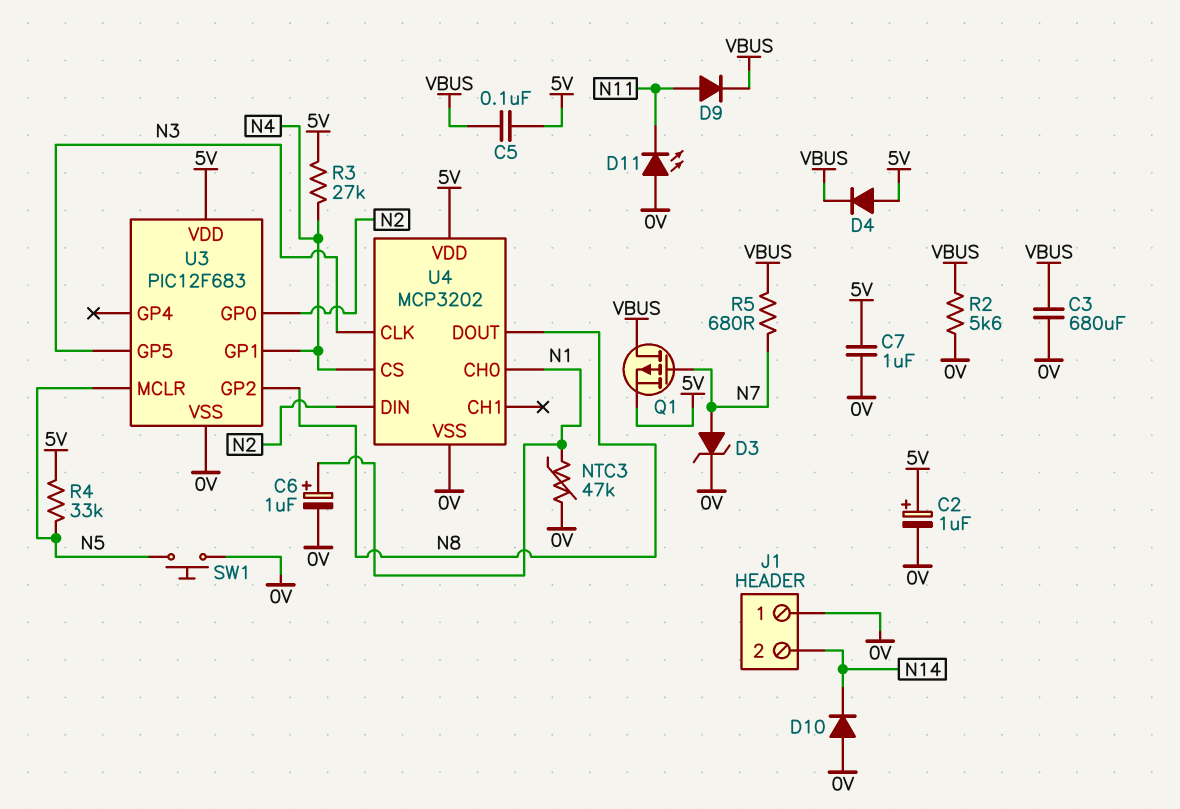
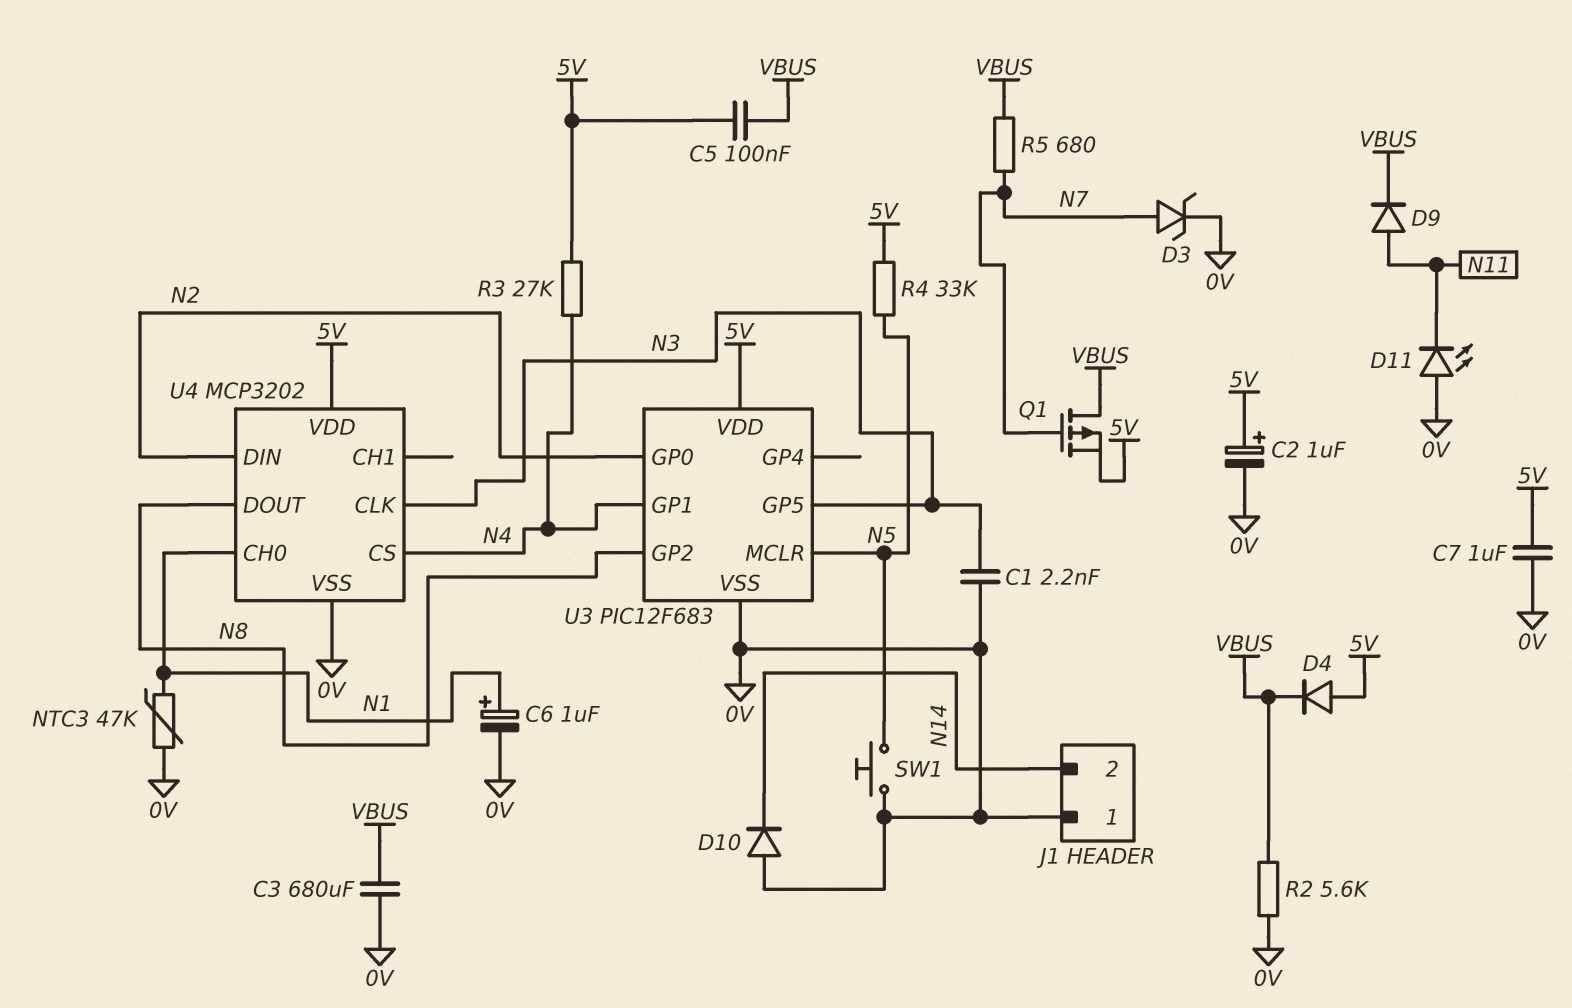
C1: none -> 2.2nF (0V, N3)

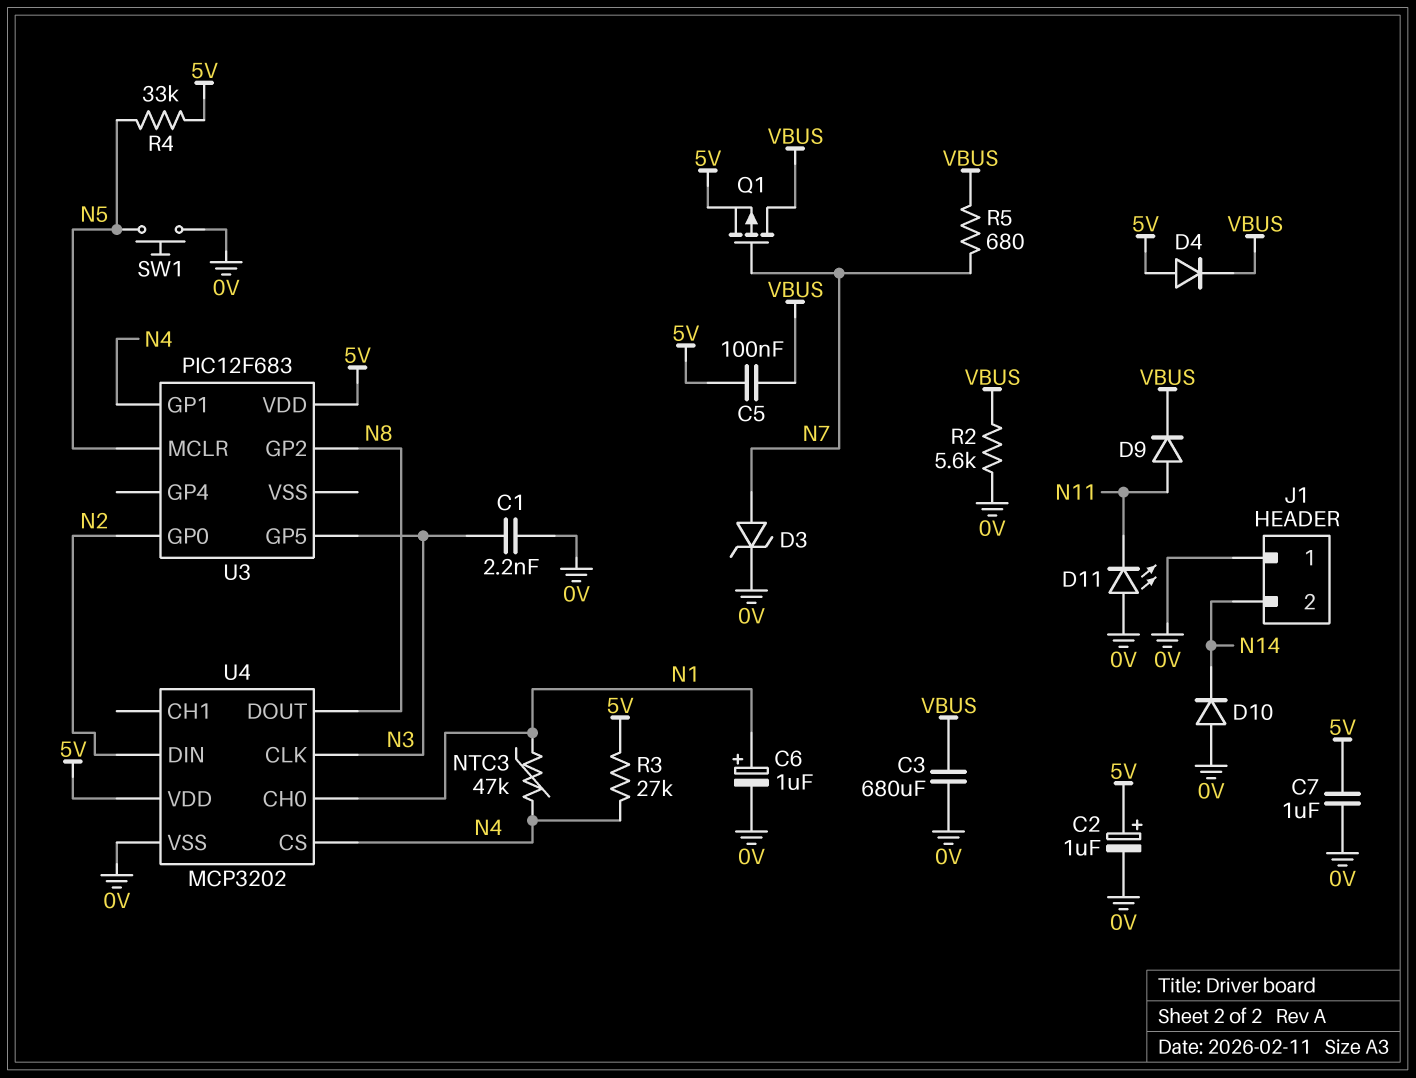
NTC3: 47k (0V, N1) -> 47k (N1, N4)
U3 pin VSS: 0V -> none

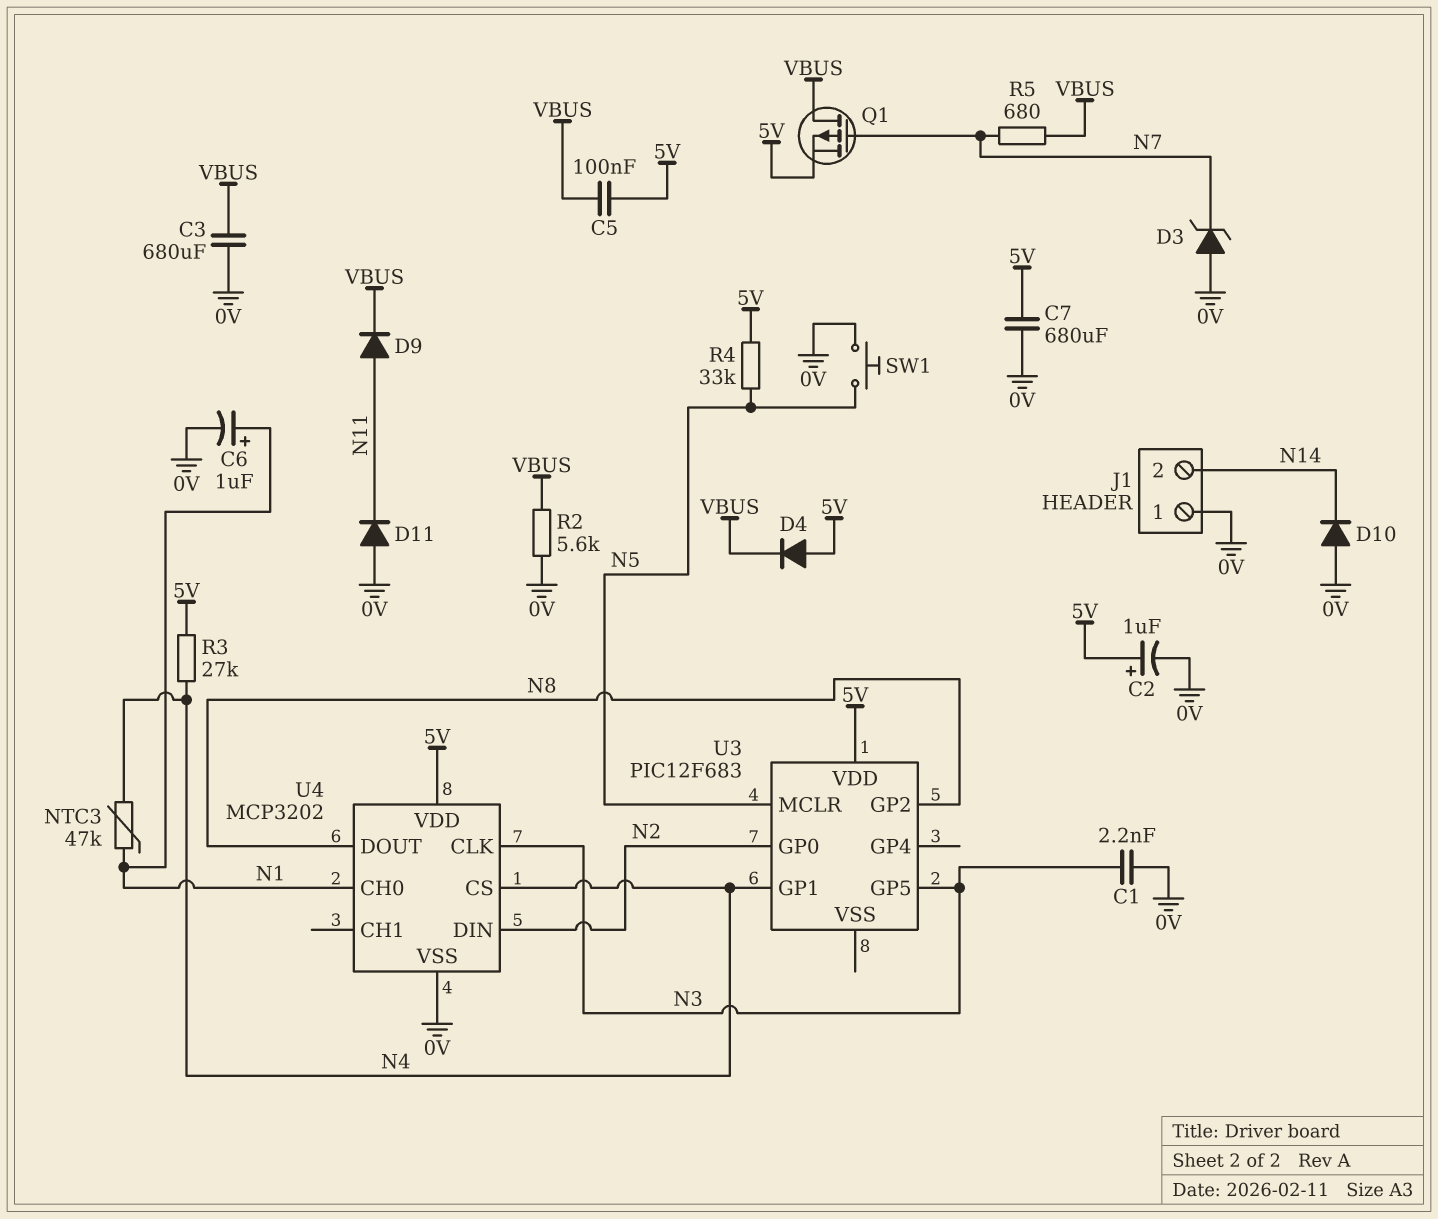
C7: 1uF (0V, 5V) -> 680uF (0V, 5V)
D3: zener (A N7, K 0V) -> zener (A 0V, K N7)
D11: LED (A 0V, K N11) -> diode (A 0V, K N11)

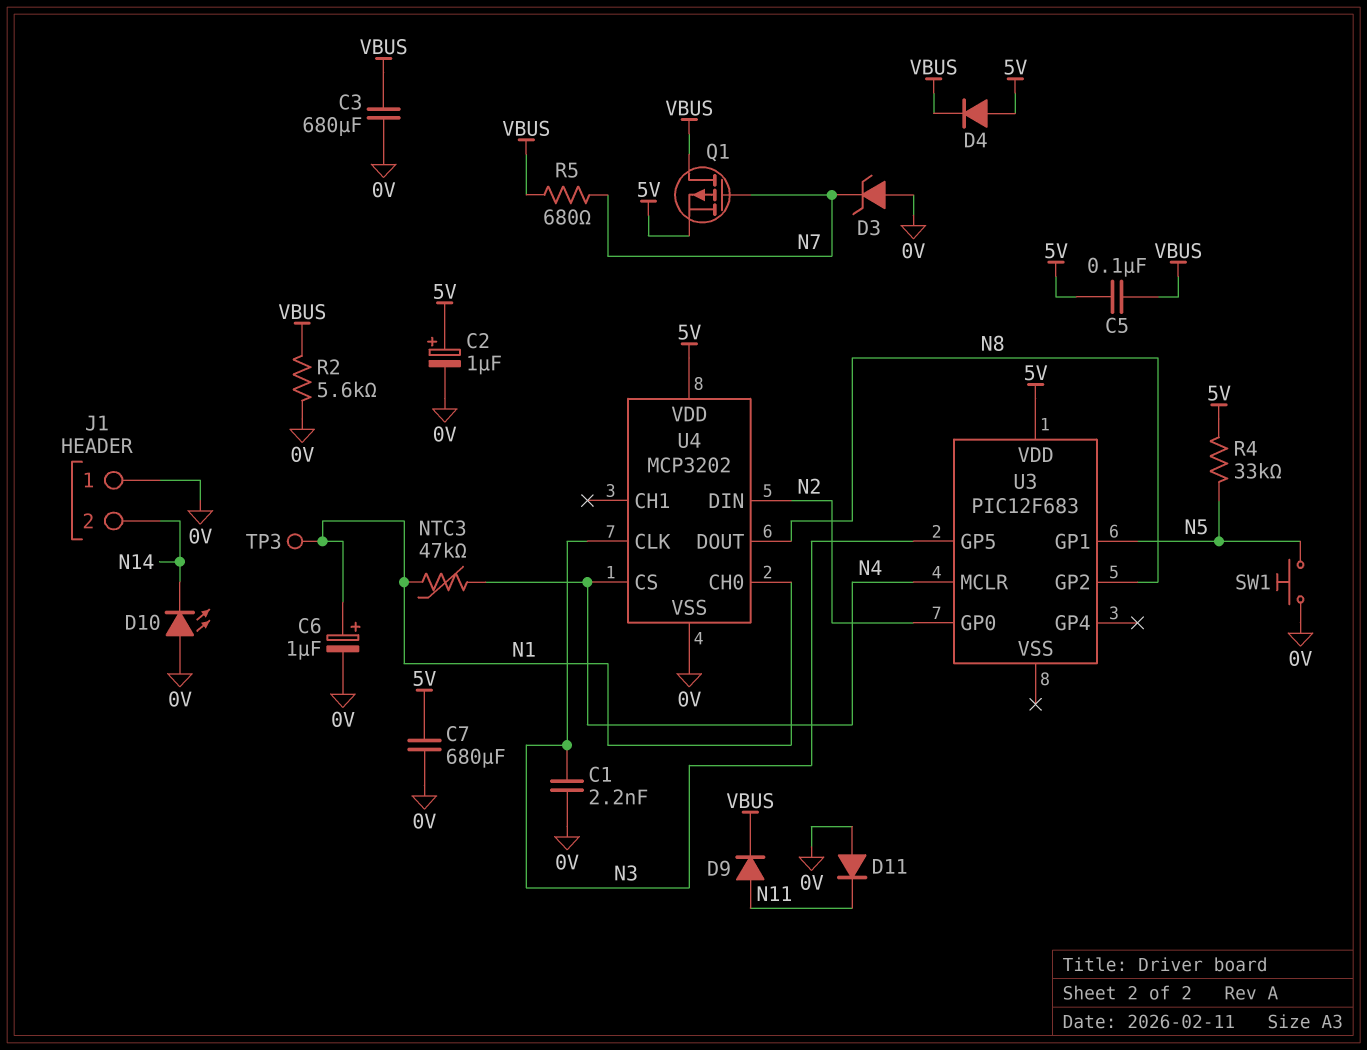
D10: diode (A 0V, K N14) -> LED (A 0V, K N14)
R3: 27k (5V, N4) -> none
TP3: none -> test point (N1)
U3 pin GP1: N4 -> N5
U3 pin MCLR: N5 -> N4

